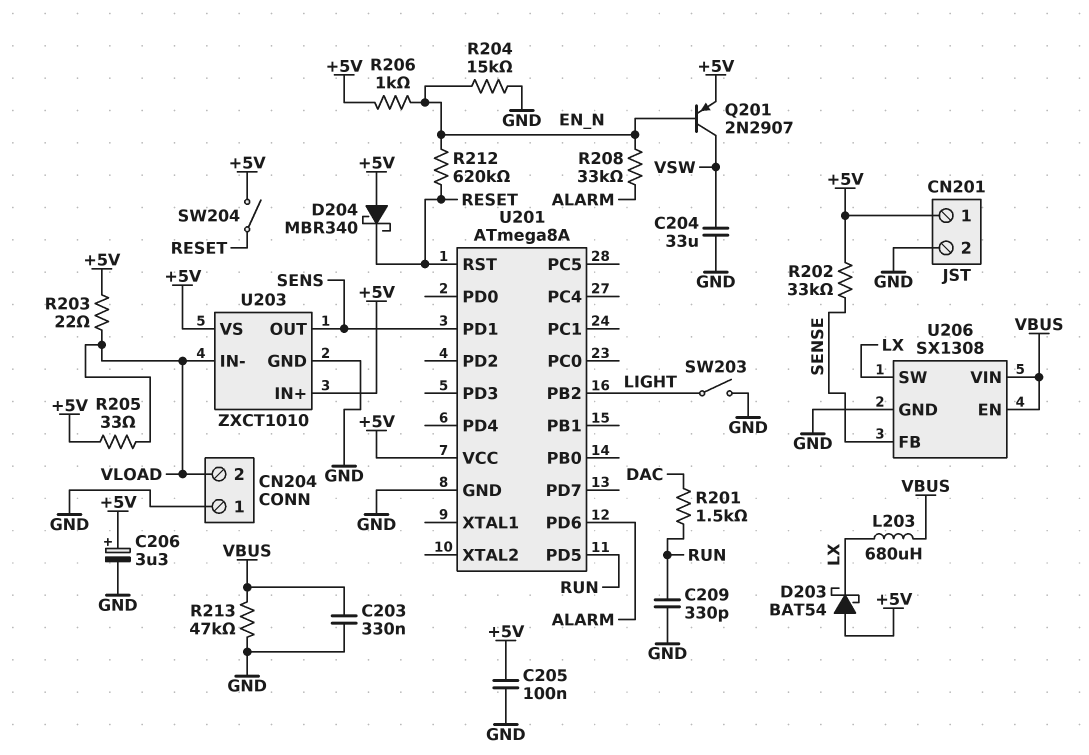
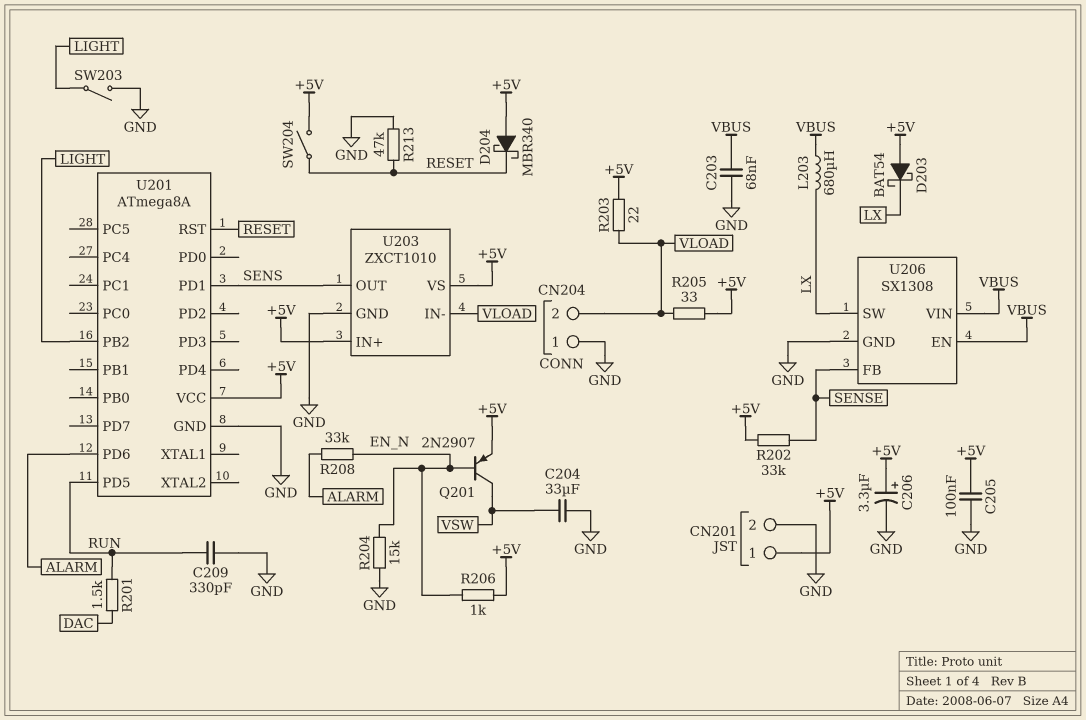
C203: 330nF (GND, VBUS) -> 68nF (GND, VBUS)
R212: 620k (EN_N, RESET) -> none
R213: 47k (GND, VBUS) -> 47k (GND, RESET)

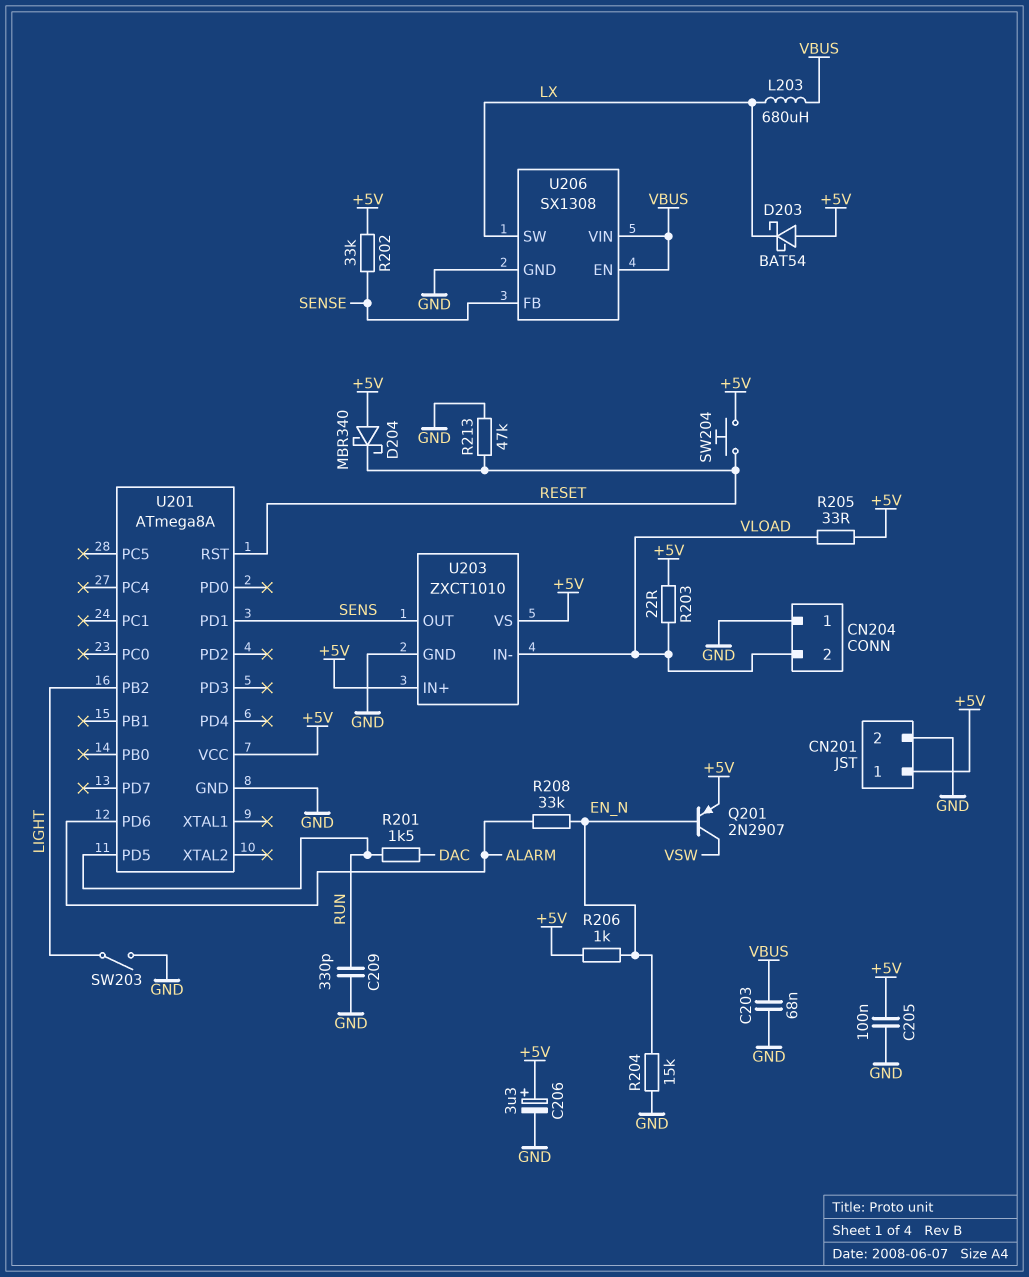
C204: 33uF (GND, VSW) -> none
SW204: switch (+5V, RESET) -> button (+5V, RESET)

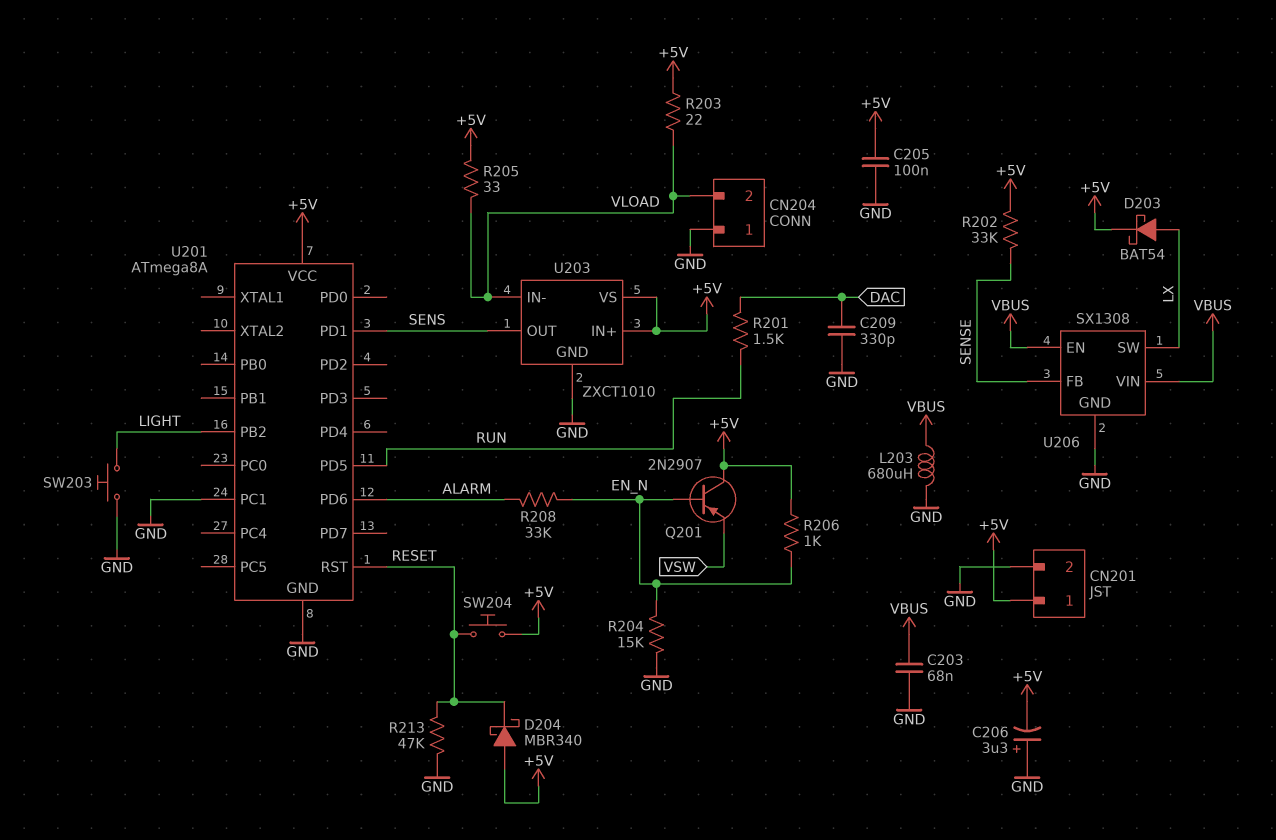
C206: 3.3uF (plus +5V, minus GND) -> 3.3uF (plus GND, minus +5V)
C209: 330pF (GND, RUN) -> 330pF (DAC, GND)
D203: schottky BAT54 (A +5V, K LX) -> schottky BAT54 (A LX, K +5V)
L203: 680uH (LX, VBUS) -> 680uH (GND, VBUS)
Q201: PNP 2N2907 (B EN_N, C VSW, E +5V) -> PNP 2N2907 (B EN_N, C +5V, E VSW)
SW203: switch (GND, LIGHT) -> button (GND, LIGHT)
U201 pin PC1: none -> GND

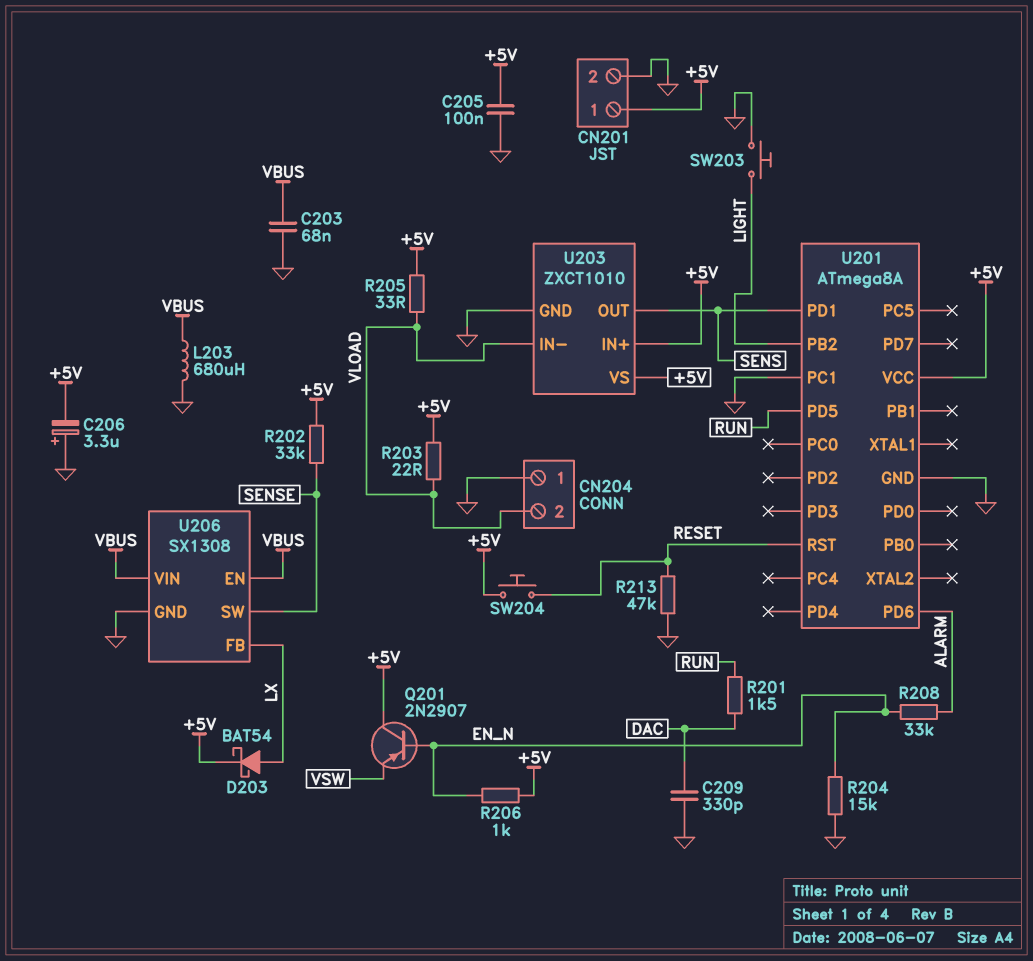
D204: schottky MBR340 (A +5V, K RESET) -> none
U206 pin FB: SENSE -> LX
U206 pin SW: LX -> SENSE

